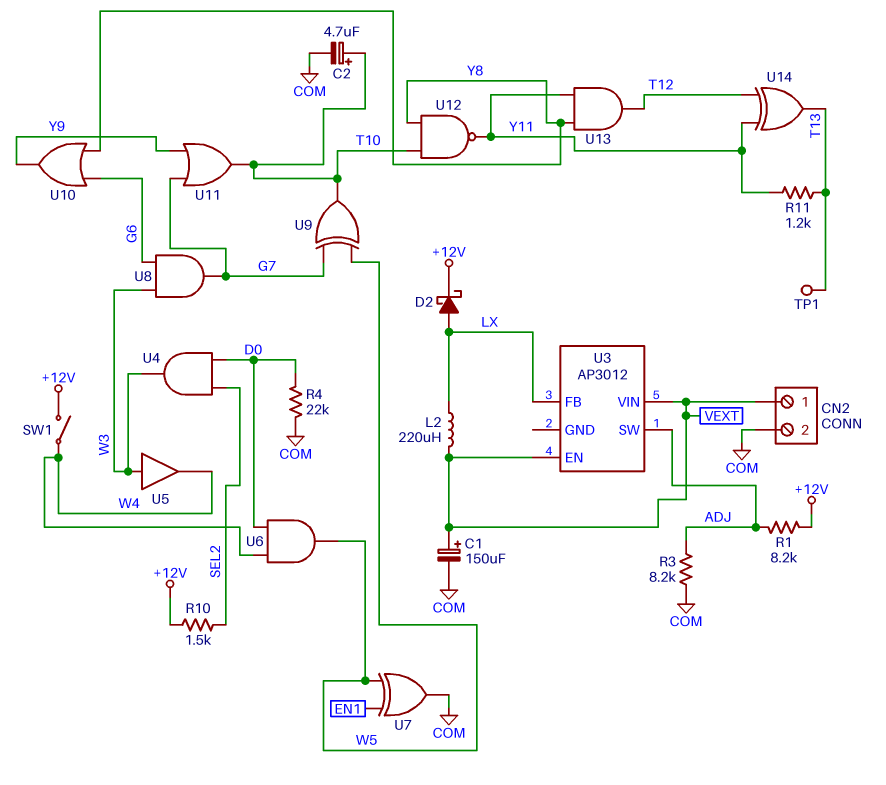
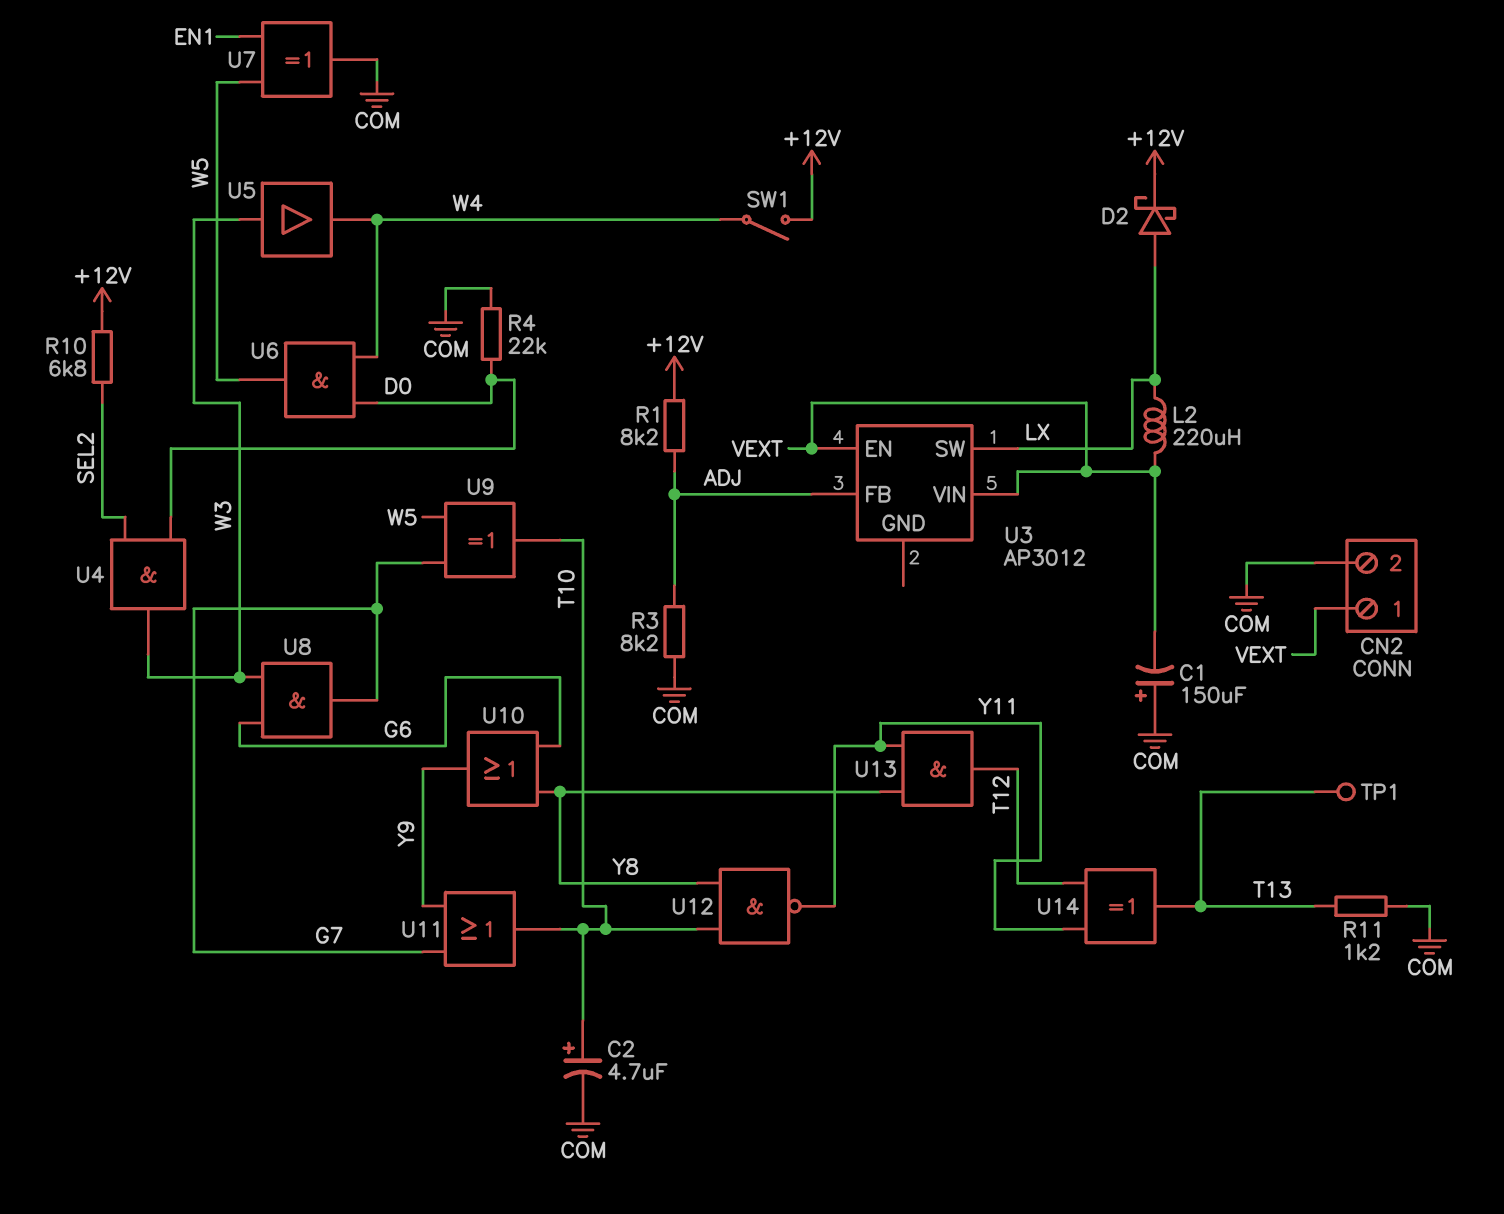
C1: 150uF (plus VEXT, minus COM) -> 150uF (plus COM, minus VEXT)
R10: 1.5k (+12V, SEL2) -> 6.8k (+12V, SEL2)
R11: 1.2k (T13, Y11) -> 1.2k (COM, T13)
U3 pin FB: LX -> ADJ
U3 pin SW: ADJ -> LX

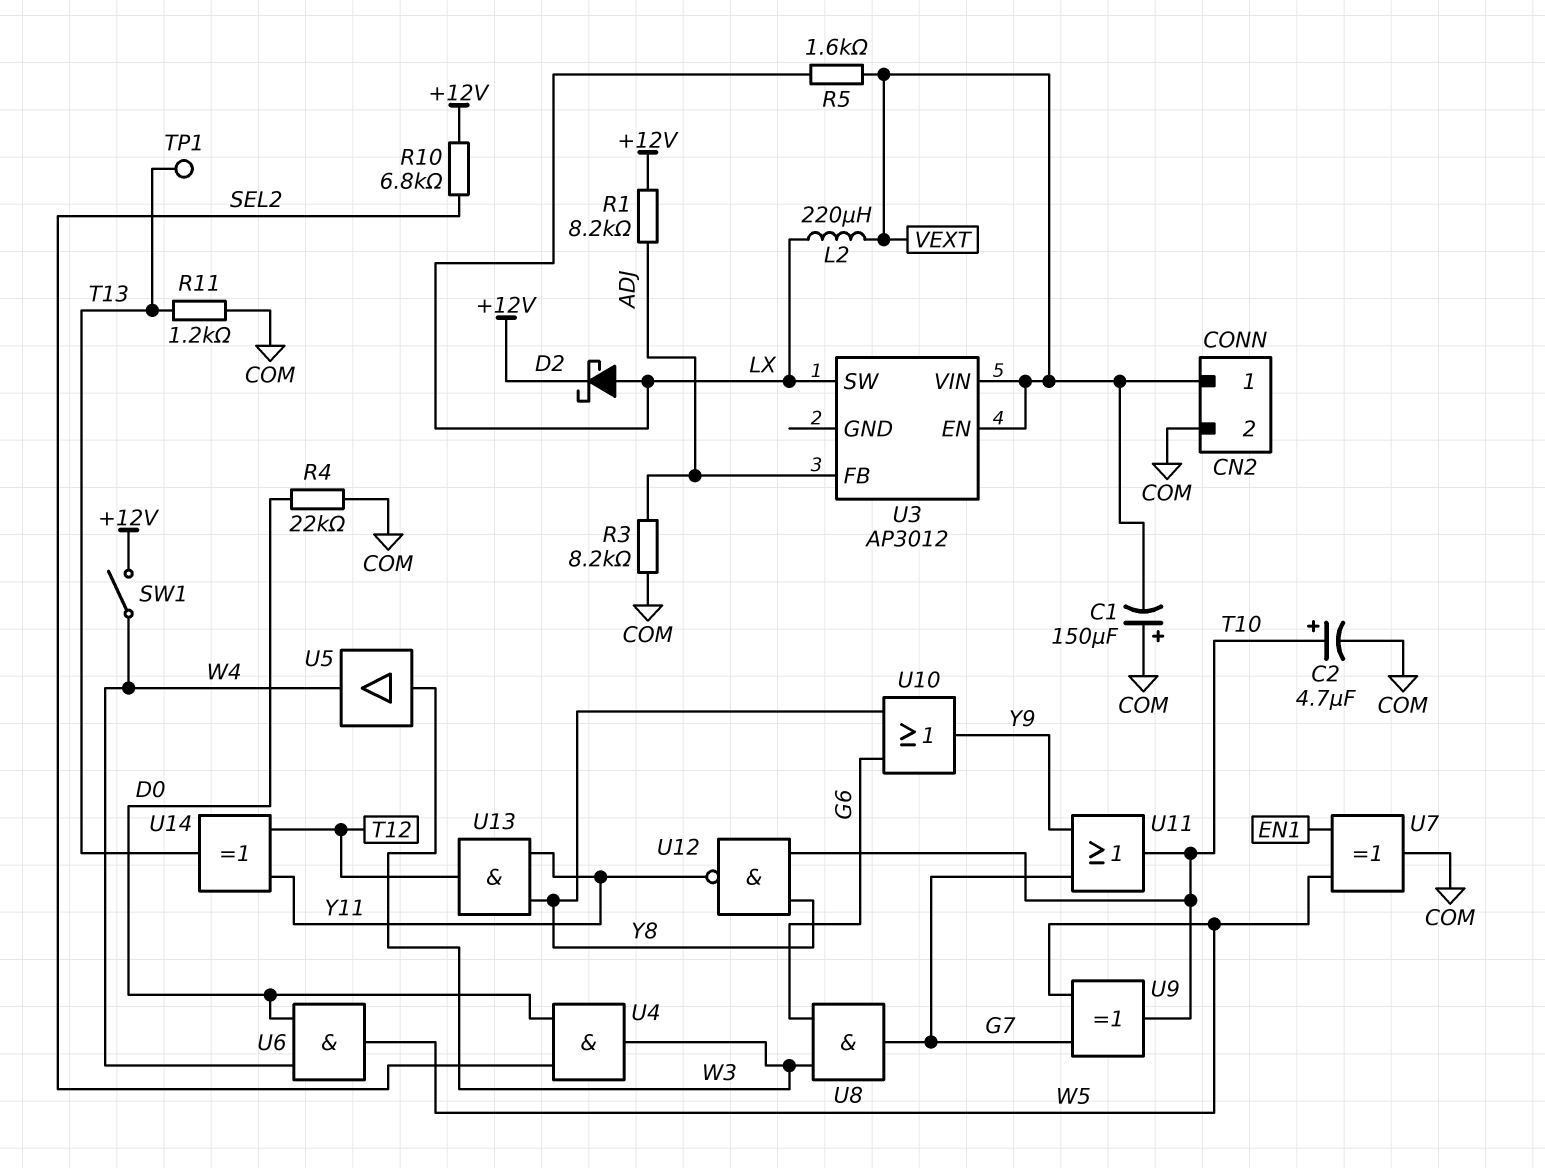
R5: none -> 1.6k (LX, VEXT)

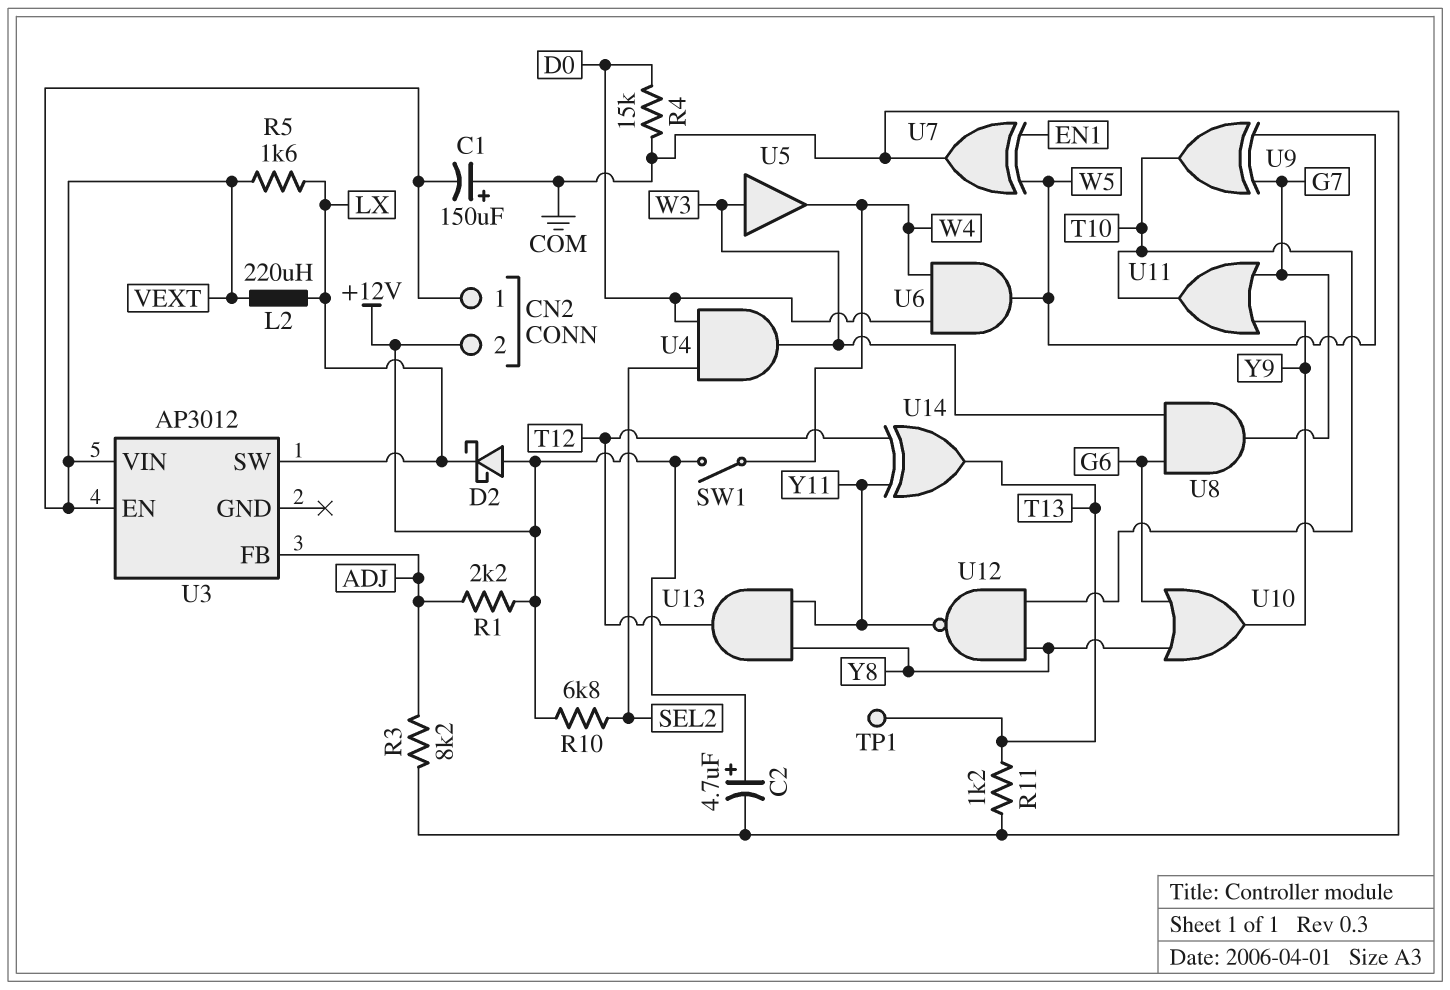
C2: 4.7uF (plus T10, minus COM) -> 4.7uF (plus +12V, minus COM)
CN2 pin 2: COM -> +12V
D2: schottky (A LX, K +12V) -> schottky (A +12V, K LX)
R1: 8.2k (+12V, ADJ) -> 2.2k (+12V, ADJ)
R4: 22k (COM, D0) -> 15k (COM, D0)

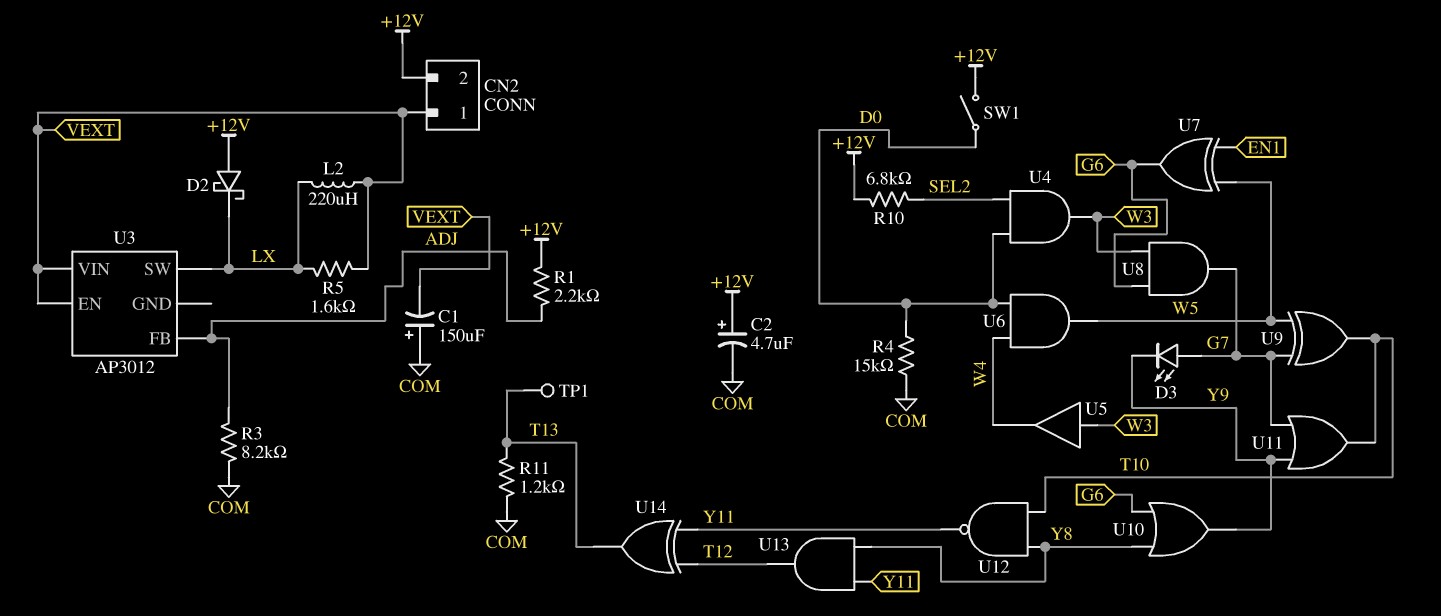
D3: none -> LED (A G7, K Y9)
SW1: switch (+12V, W4) -> switch (+12V, D0)
U7: XOR (in EN1, in W5, out COM) -> XOR (in EN1, in W5, out G6)

